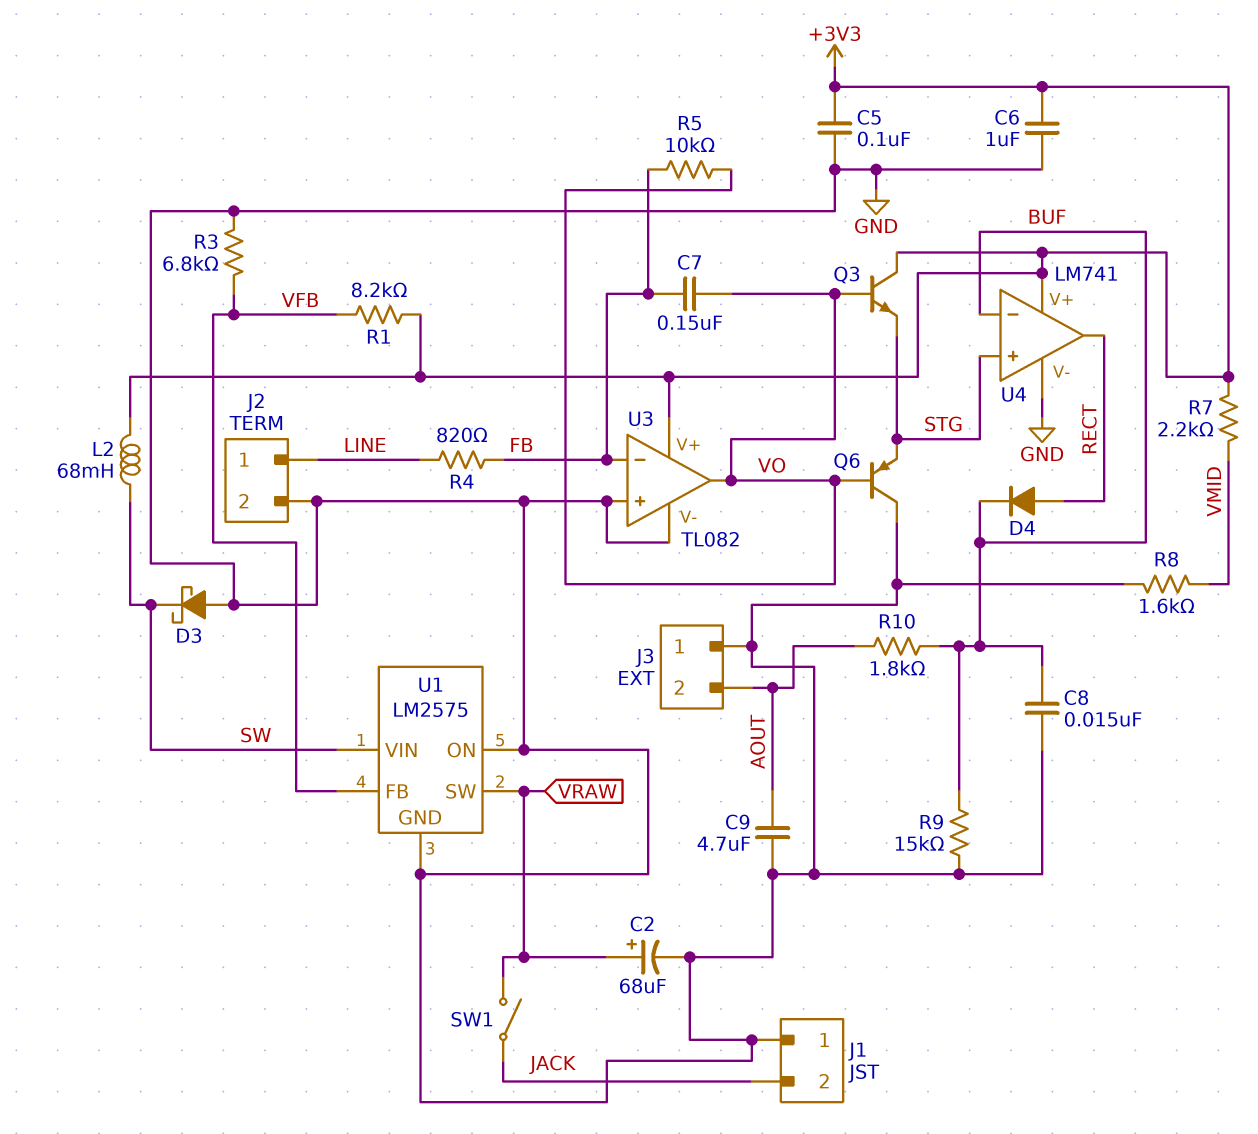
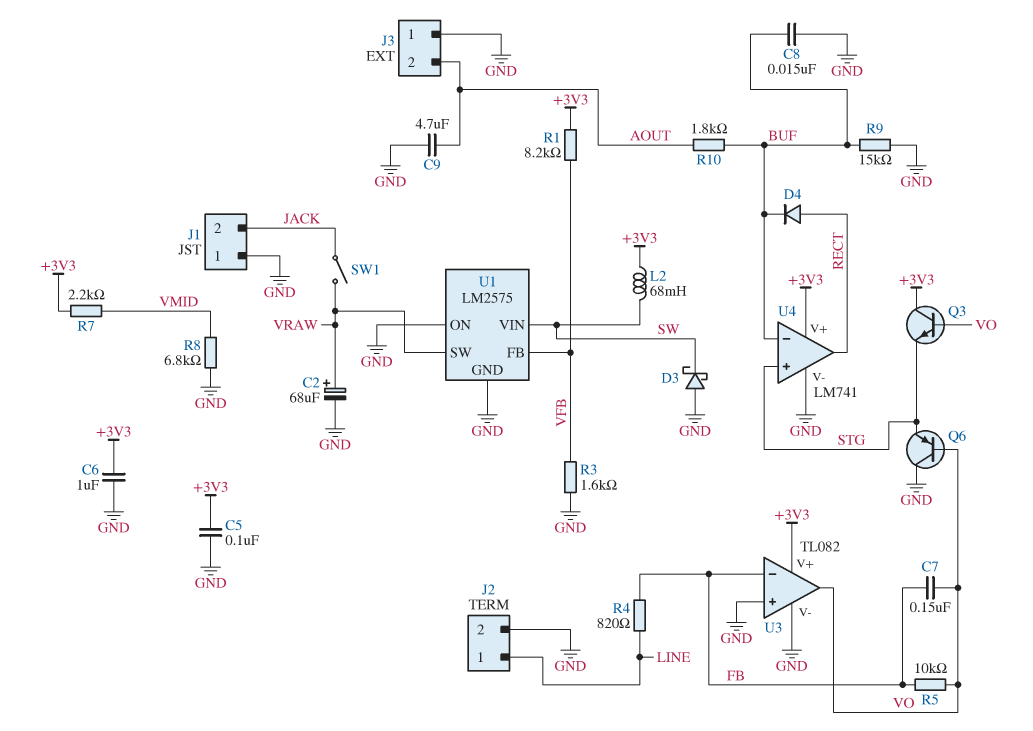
R3: 6.8k (GND, VFB) -> 1.6k (GND, VFB)
R8: 1.6k (GND, VMID) -> 6.8k (GND, VMID)

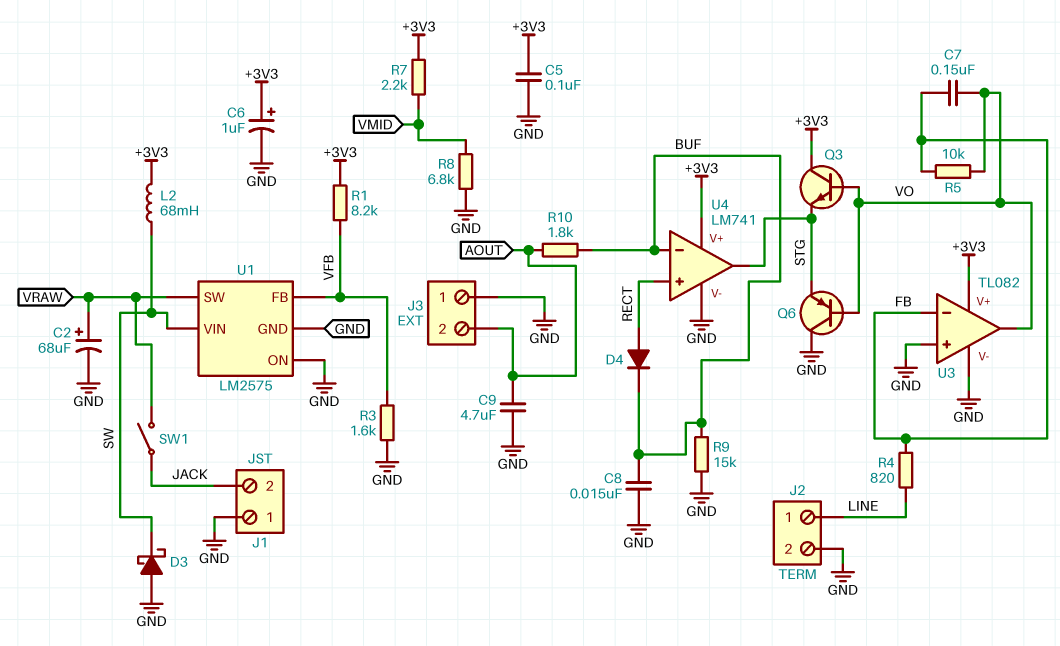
C6: 1uF (+3V3, GND) -> 1uF (plus +3V3, minus GND)
U4 pin in+: STG -> RECT
U4 pin out: RECT -> STG

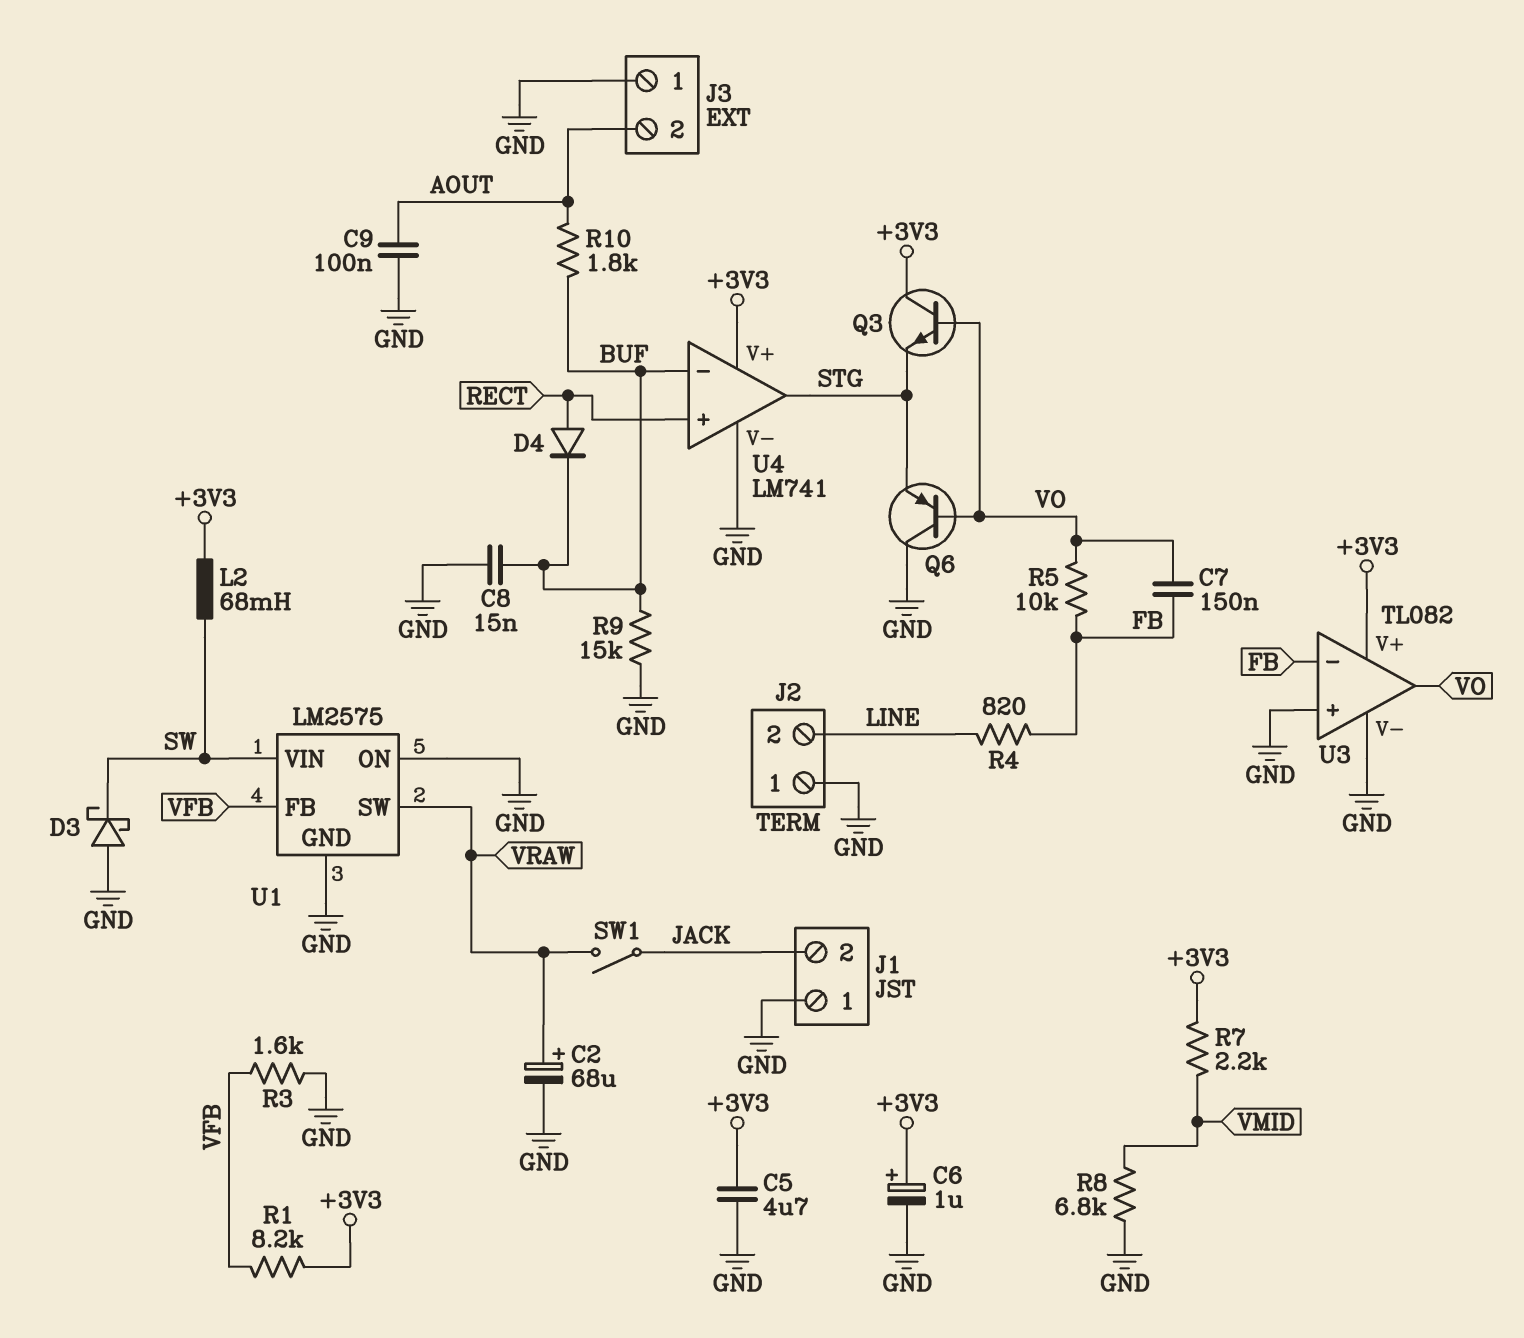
C5: 100nF (+3V3, GND) -> 4.7uF (+3V3, GND)
C9: 4.7uF (AOUT, GND) -> 100nF (AOUT, GND)
J2 pin 1: LINE -> GND
J2 pin 2: GND -> LINE

